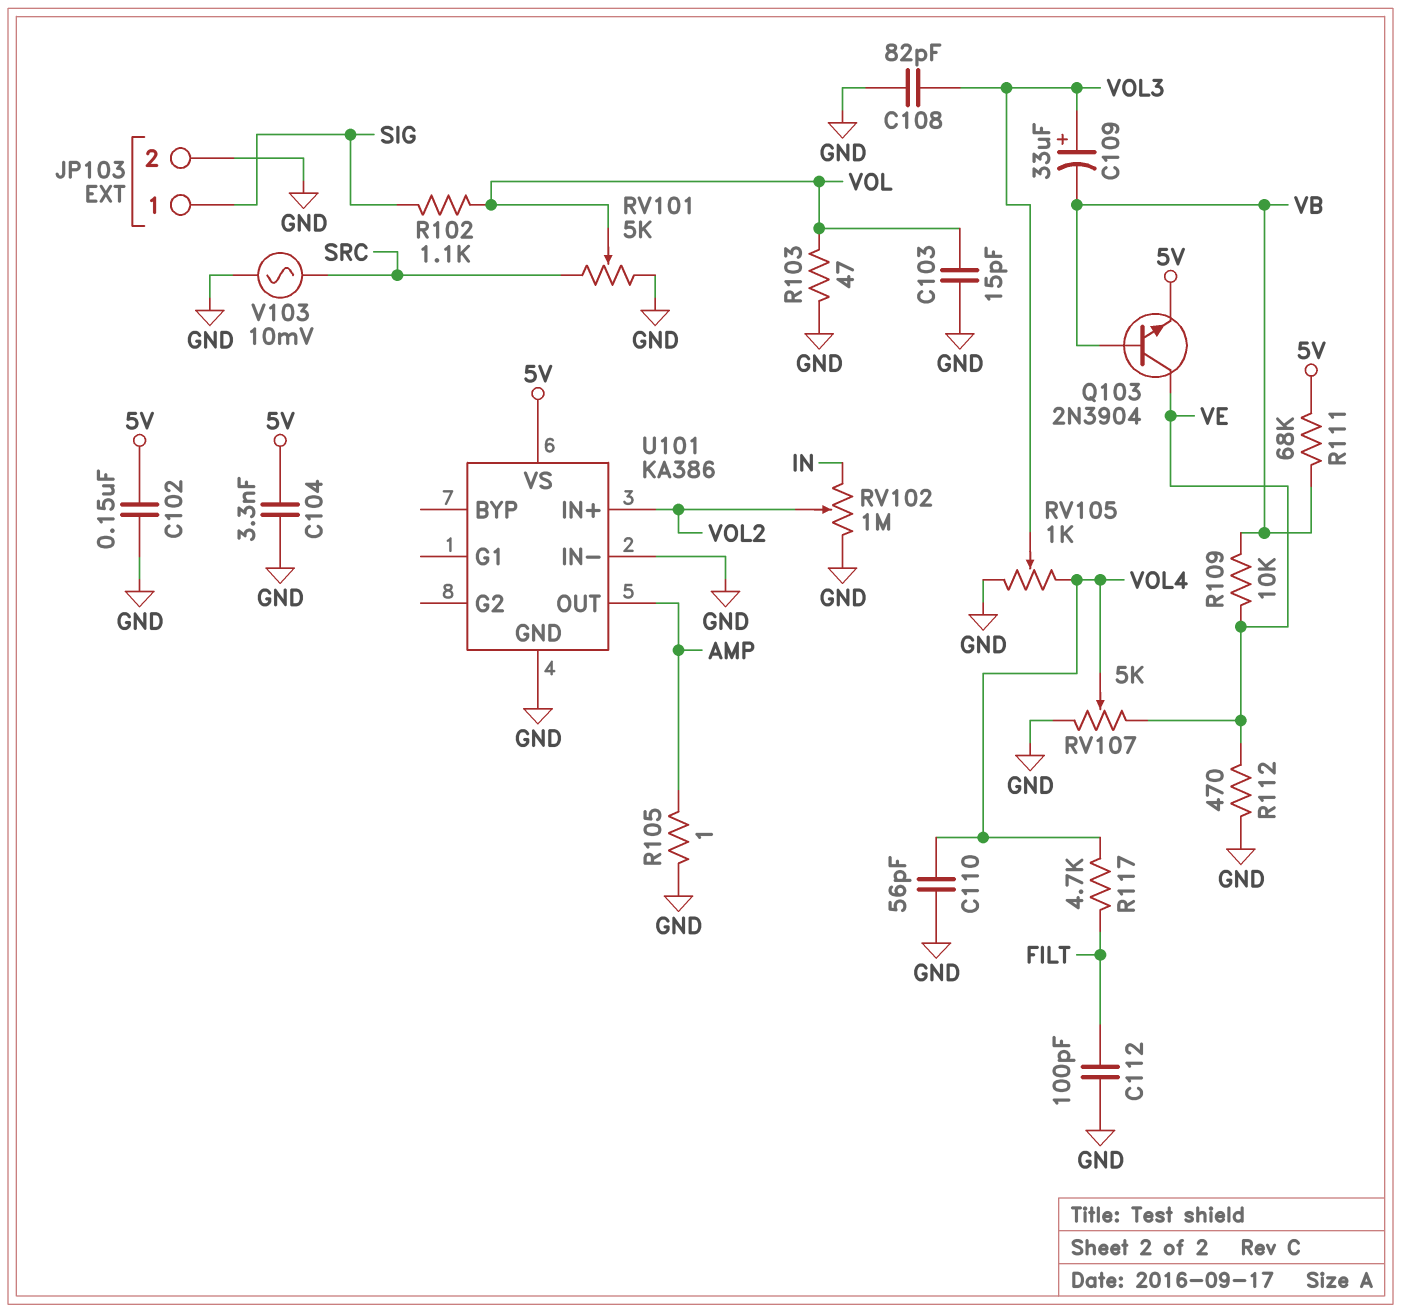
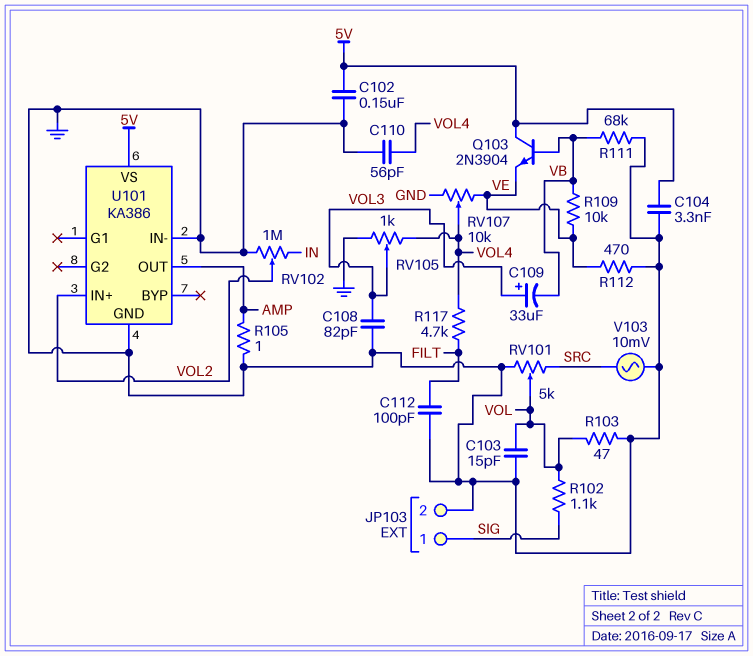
Q103: NPN 2N3904 (B VB, C VE, E 5V) -> NPN 2N3904 (B VB, C 5V, E VE)
R111: 68k (5V, VB) -> 68k (GND, VB)
RV107: 5k (GND, VE, wiper VOL4) -> 10k (GND, VE, wiper VOL4)

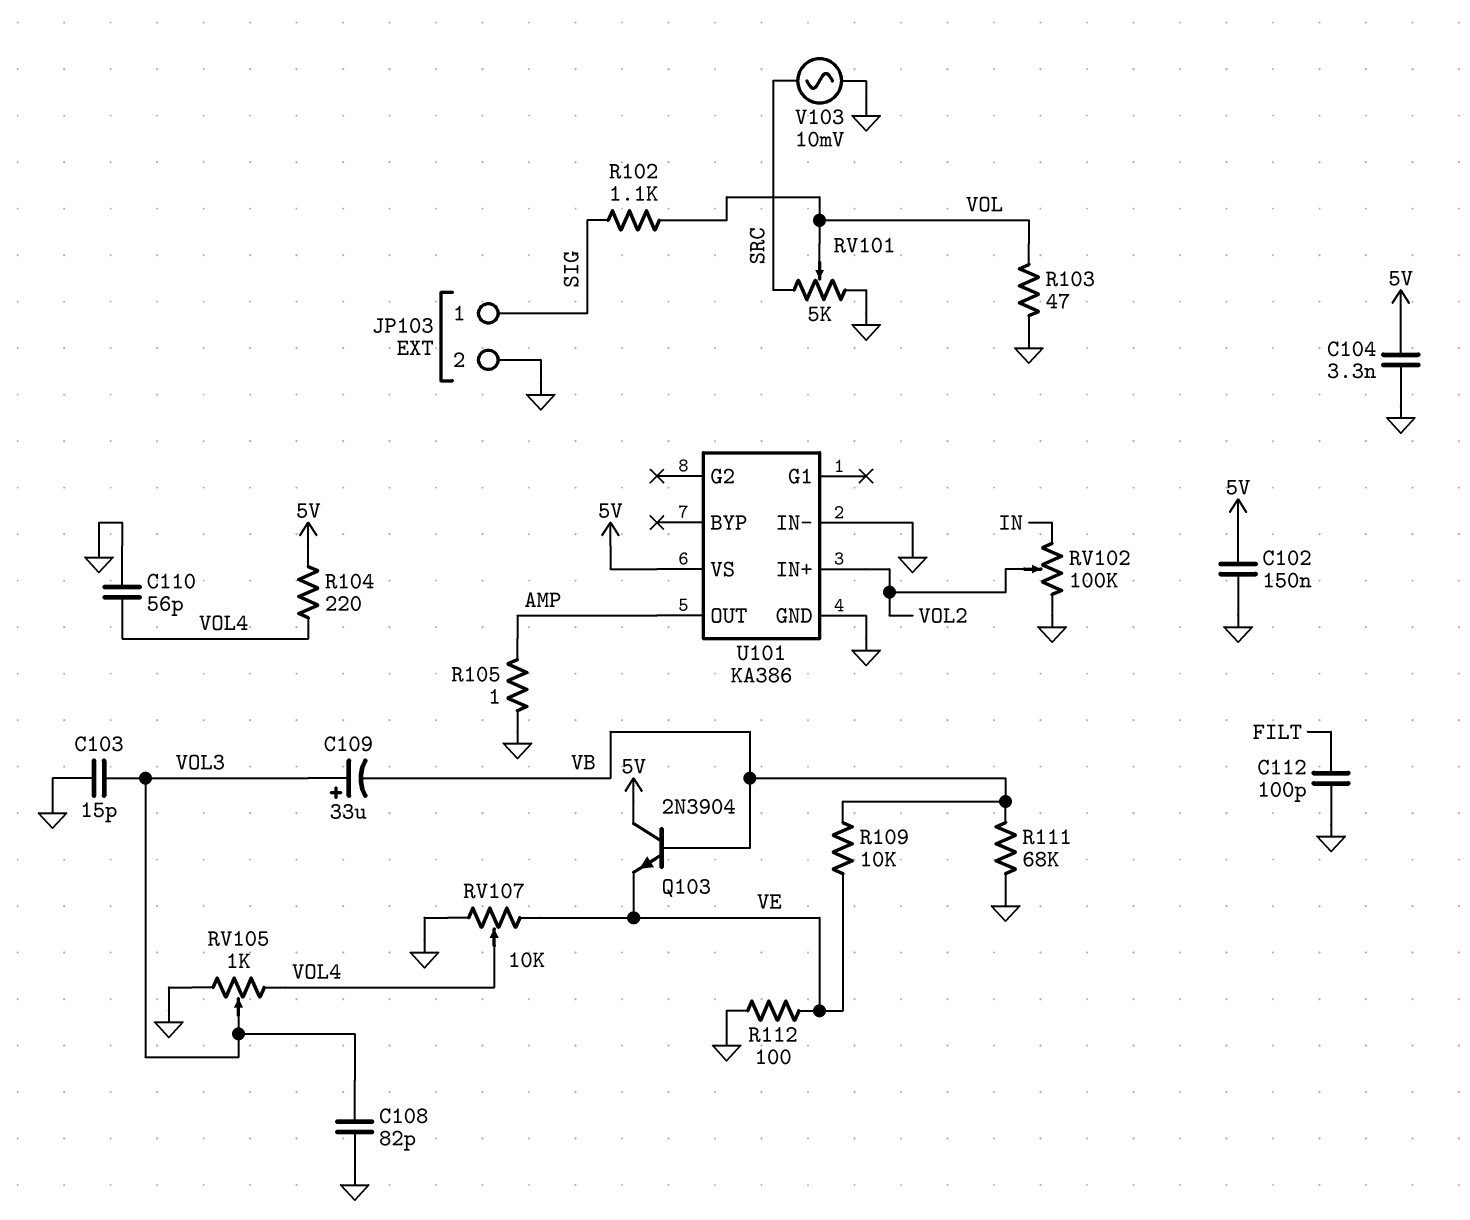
C103: 15pF (GND, VOL) -> 15pF (GND, VOL3)
R104: none -> 220 (5V, VOL4)
R112: 470 (GND, VE) -> 100 (GND, VE)
R117: 4.7k (FILT, VOL4) -> none
RV102: 1M (GND, IN, wiper VOL2) -> 100k (GND, IN, wiper VOL2)

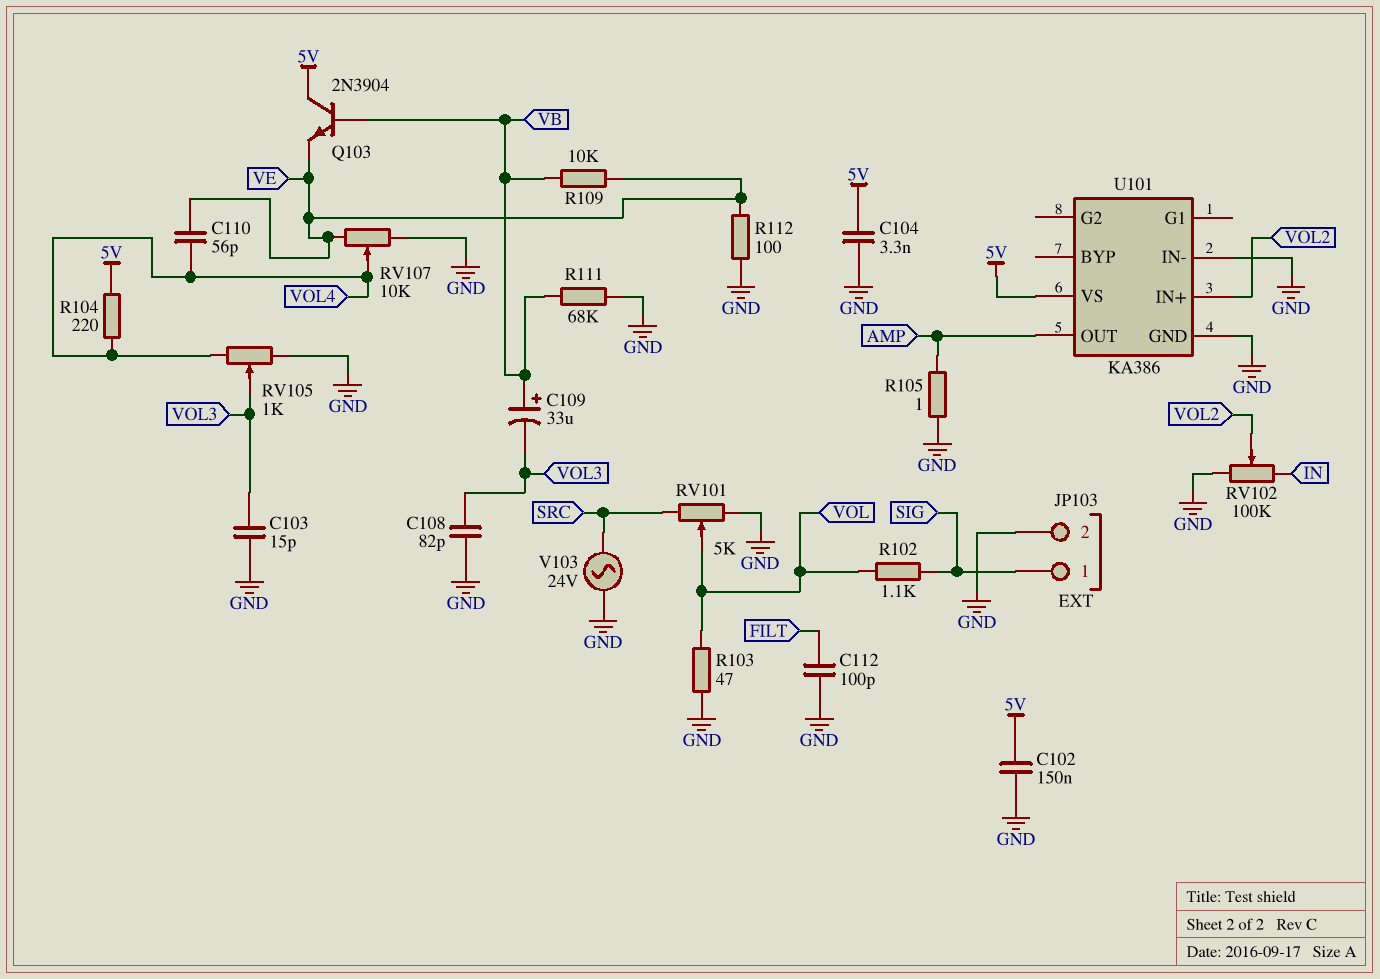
C109: 33uF (plus VOL3, minus VB) -> 33uF (plus VB, minus VOL3)
C110: 56pF (GND, VOL4) -> 56pF (VE, VOL4)
V103: AC 10mV (GND, SRC) -> AC 24V (GND, SRC)

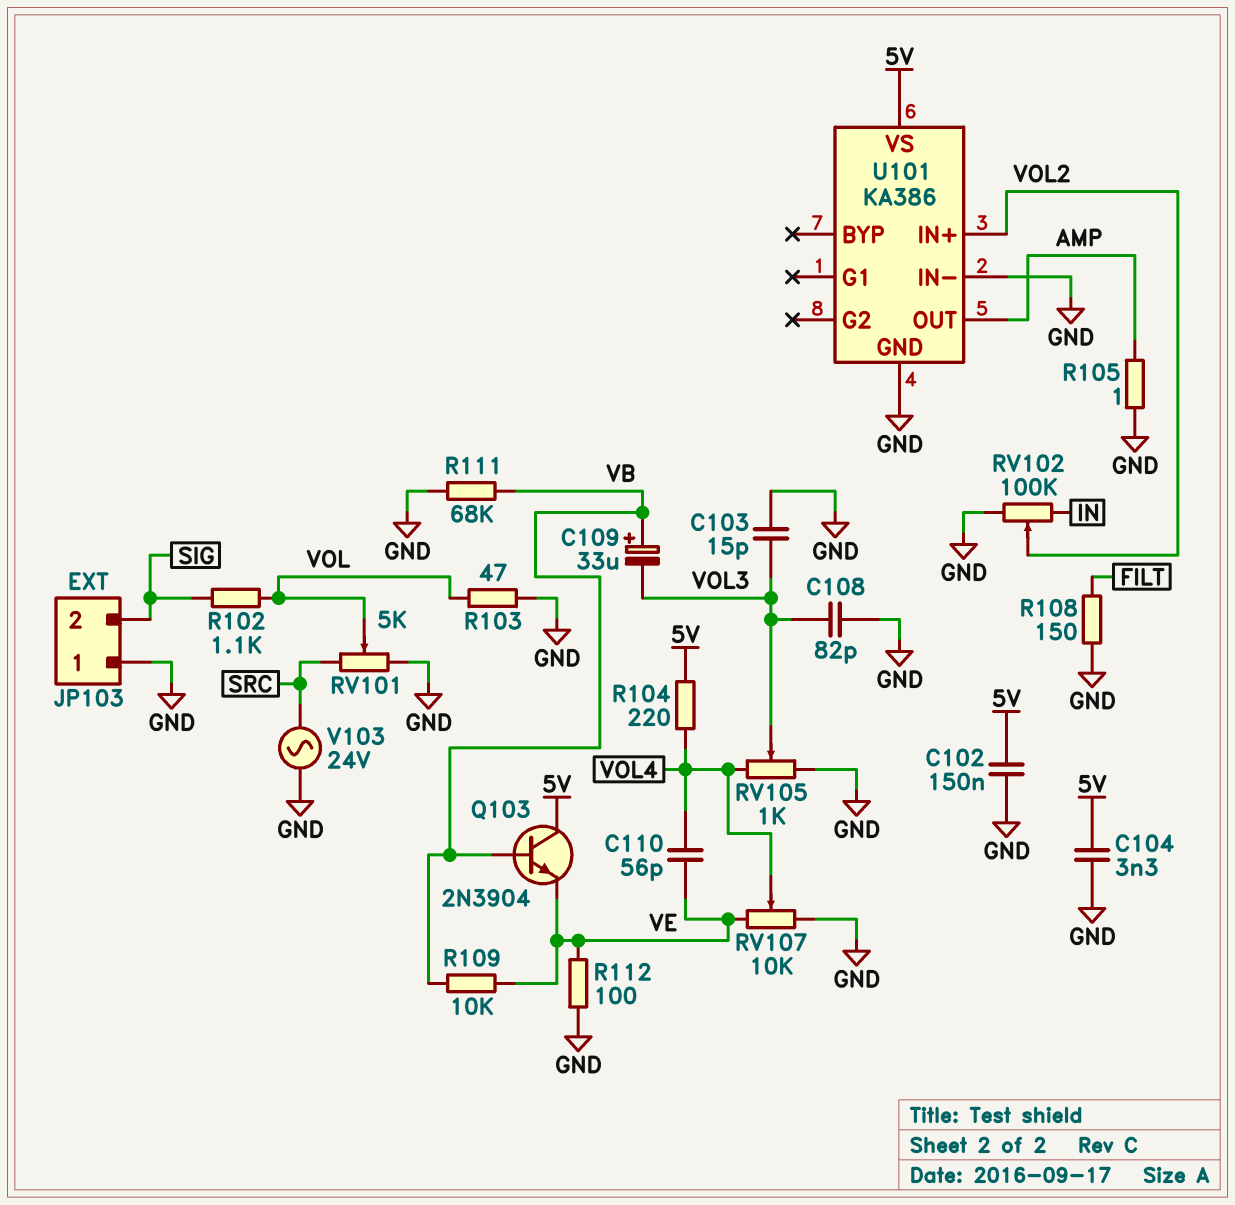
C112: 100pF (FILT, GND) -> none
JP103 pin 1: SIG -> GND
JP103 pin 2: GND -> SIG
R108: none -> 150 (FILT, GND)

